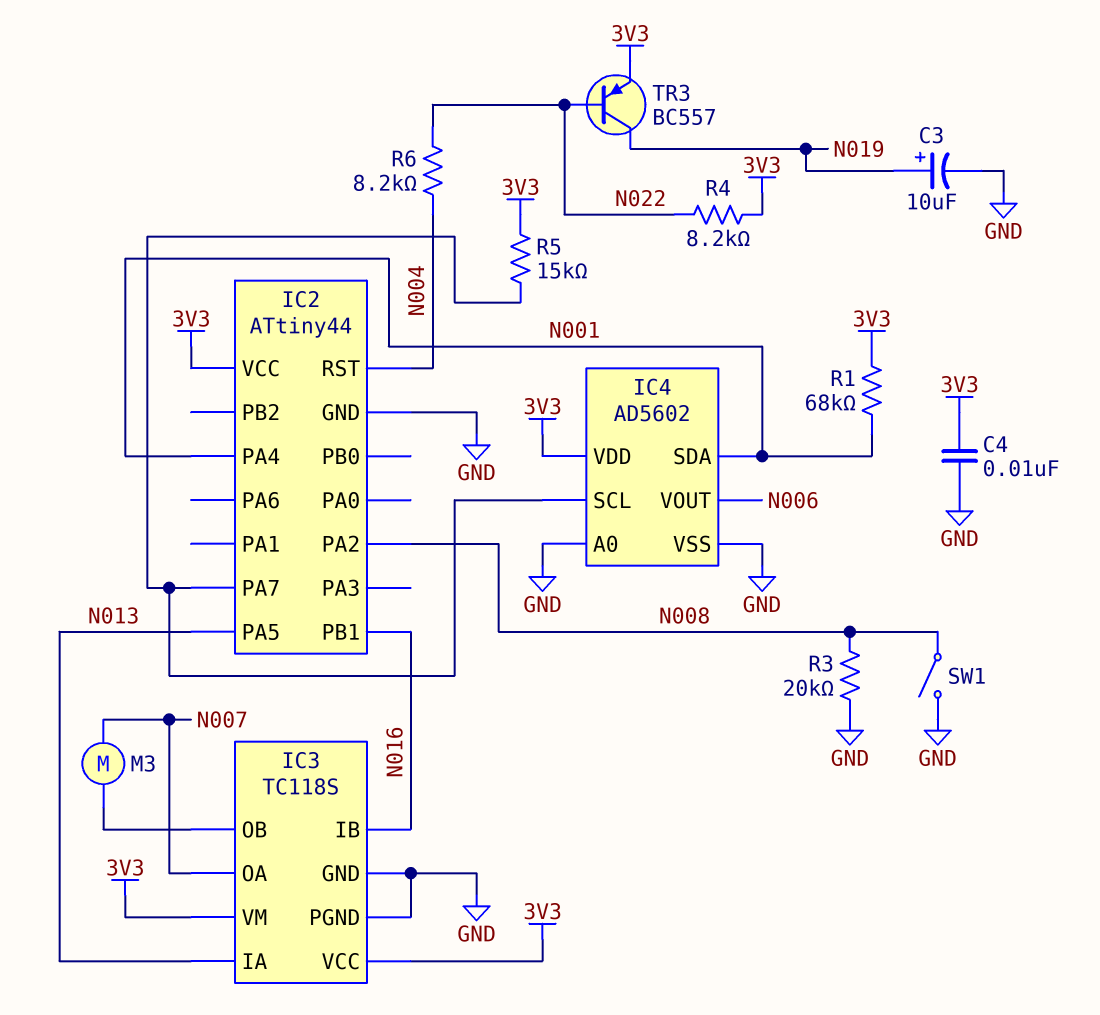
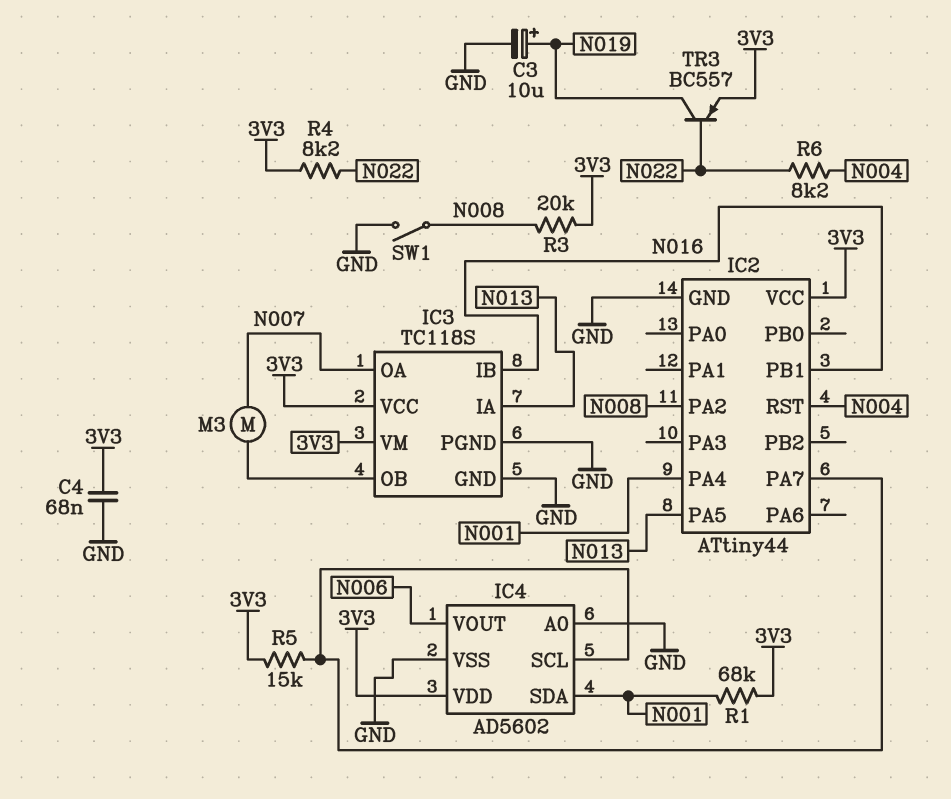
C4: 10nF (3V3, GND) -> 68nF (3V3, GND)
R3: 20k (GND, N008) -> 20k (3V3, N008)

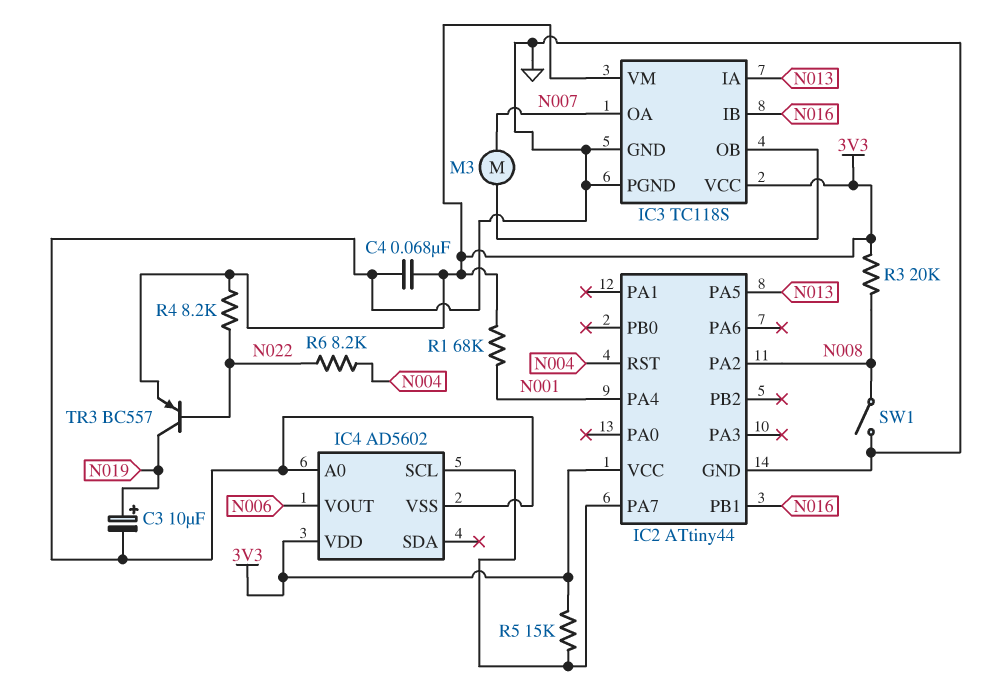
IC4 pin SDA: N001 -> none

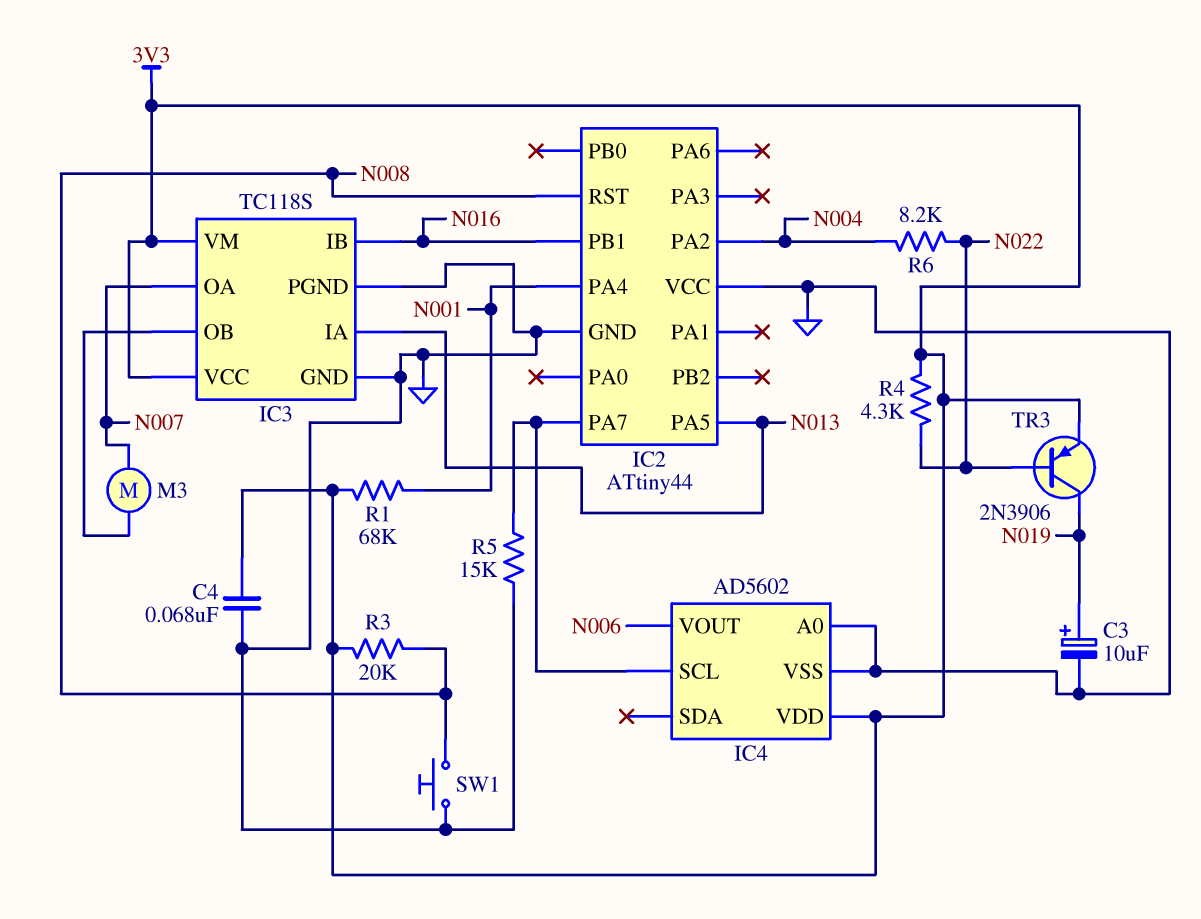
IC2 pin PA2: N008 -> N004
IC2 pin RST: N004 -> N008
IC2 pin VCC: 3V3 -> GND
R4: 8.2k (3V3, N022) -> 4.3k (3V3, N022)
R5: 15k (3V3, IC2/PA7) -> 15k (GND, IC2/PA7)
SW1: switch (GND, N008) -> button (GND, N008)
TR3: PNP BC557 (B N022, C N019, E 3V3) -> PNP 2N3906 (B N022, C N019, E 3V3)

